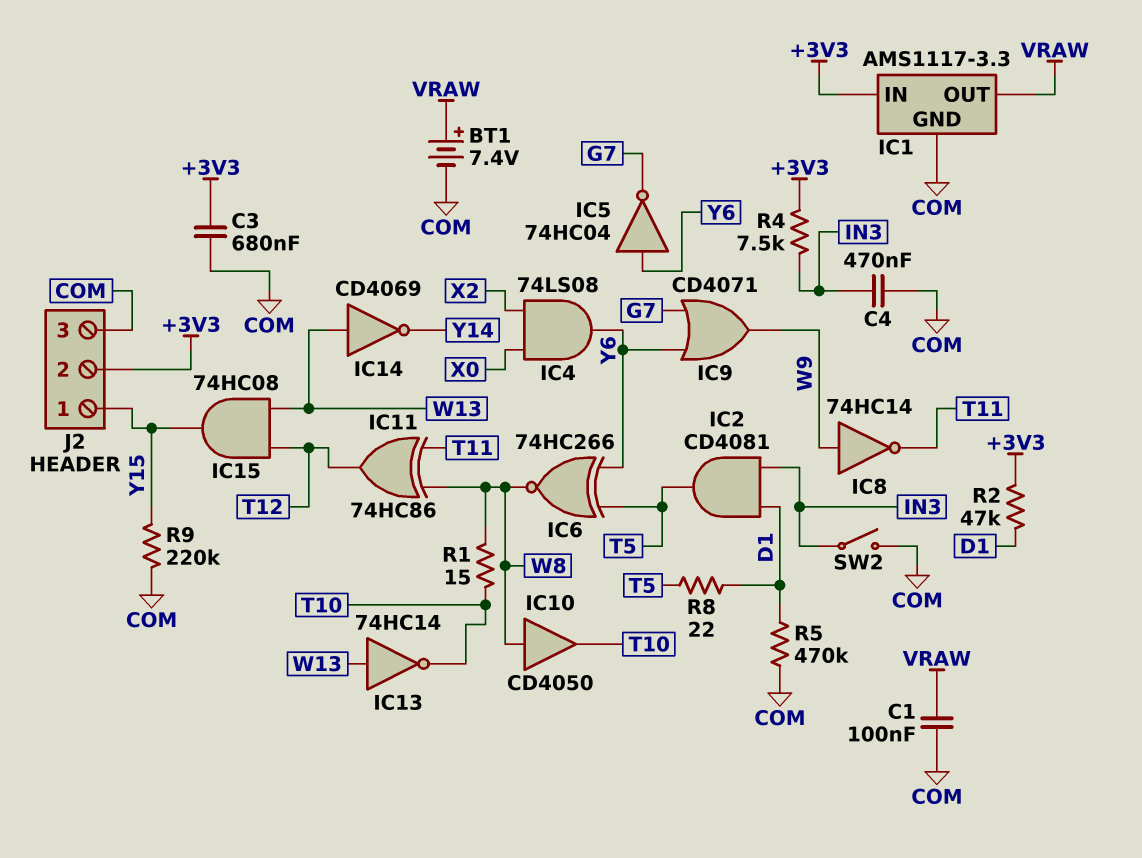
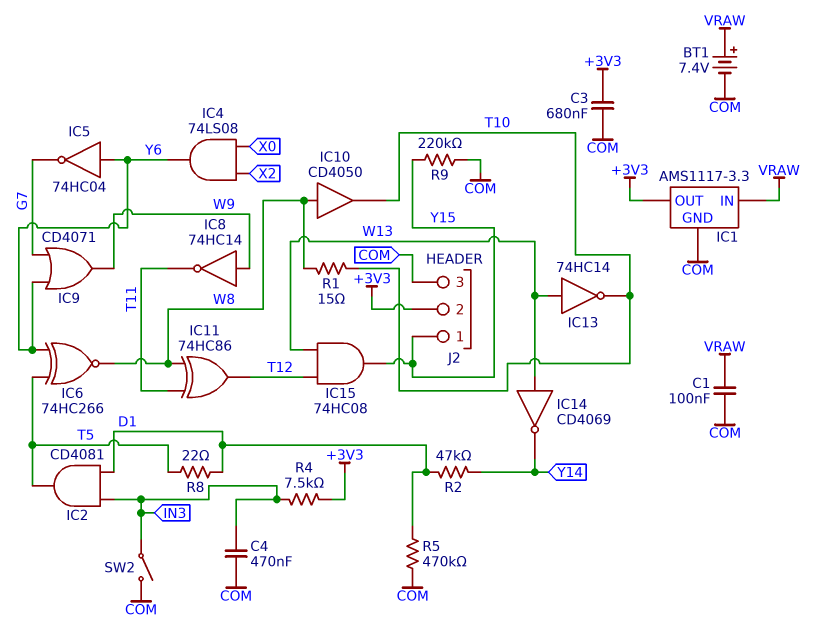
IC1 pin IN: +3V3 -> VRAW
IC1 pin OUT: VRAW -> +3V3
R2: 47k (+3V3, D1) -> 47k (D1, Y14)

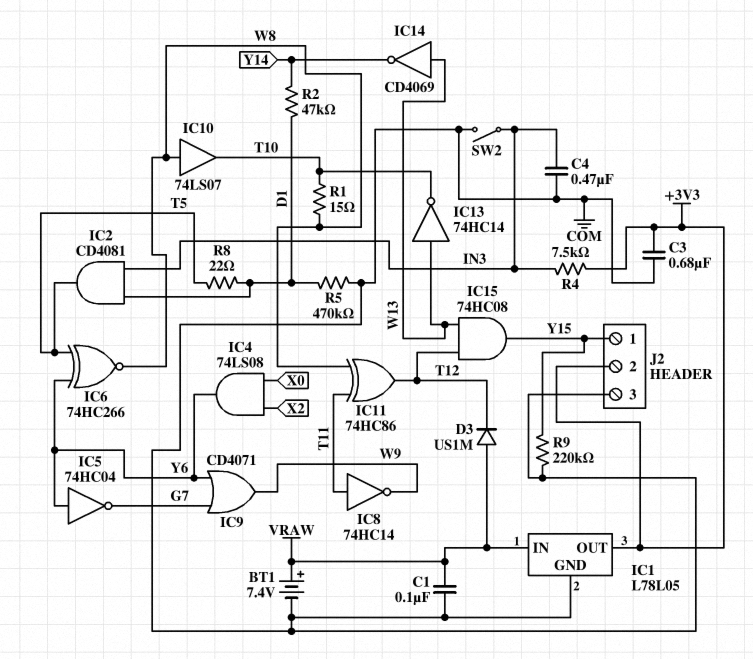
D3: none -> diode US1M (A VRAW, K T12)
IC1: AMS1117-3.3 -> L78L05
IC8: NOT 74HC14 (in W9, out T11) -> NOT 74HC14 (in T11, out W9)
IC10: buffer CD4050 (in W8, out T10) -> buffer 74LS07 (in W8, out T10)

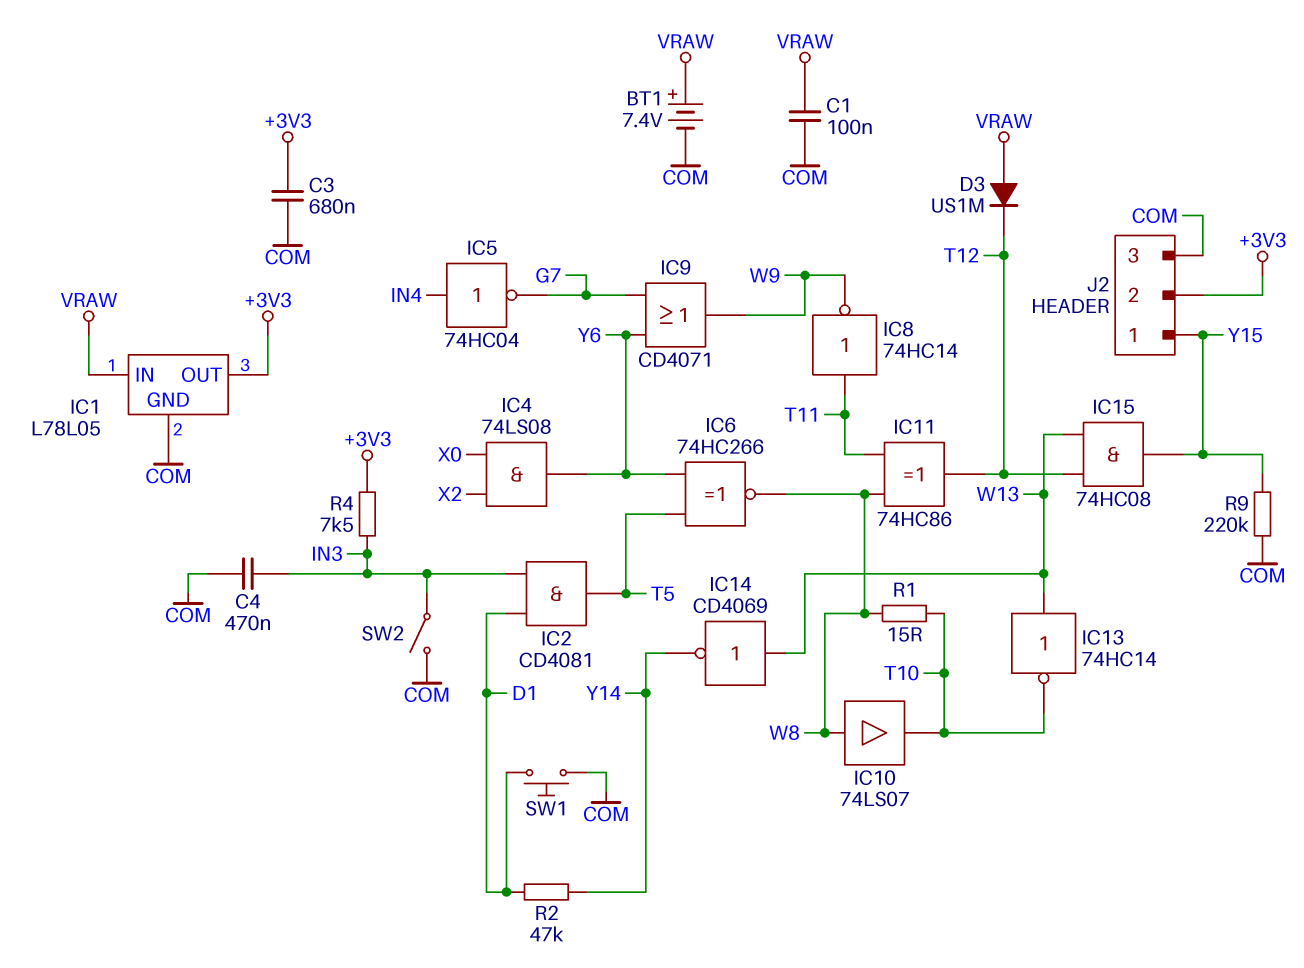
IC5: NOT 74HC04 (in Y6, out G7) -> NOT 74HC04 (in IN4, out G7)
R5: 470k (COM, D1) -> none
R8: 22 (D1, T5) -> none
SW1: none -> button (COM, D1)

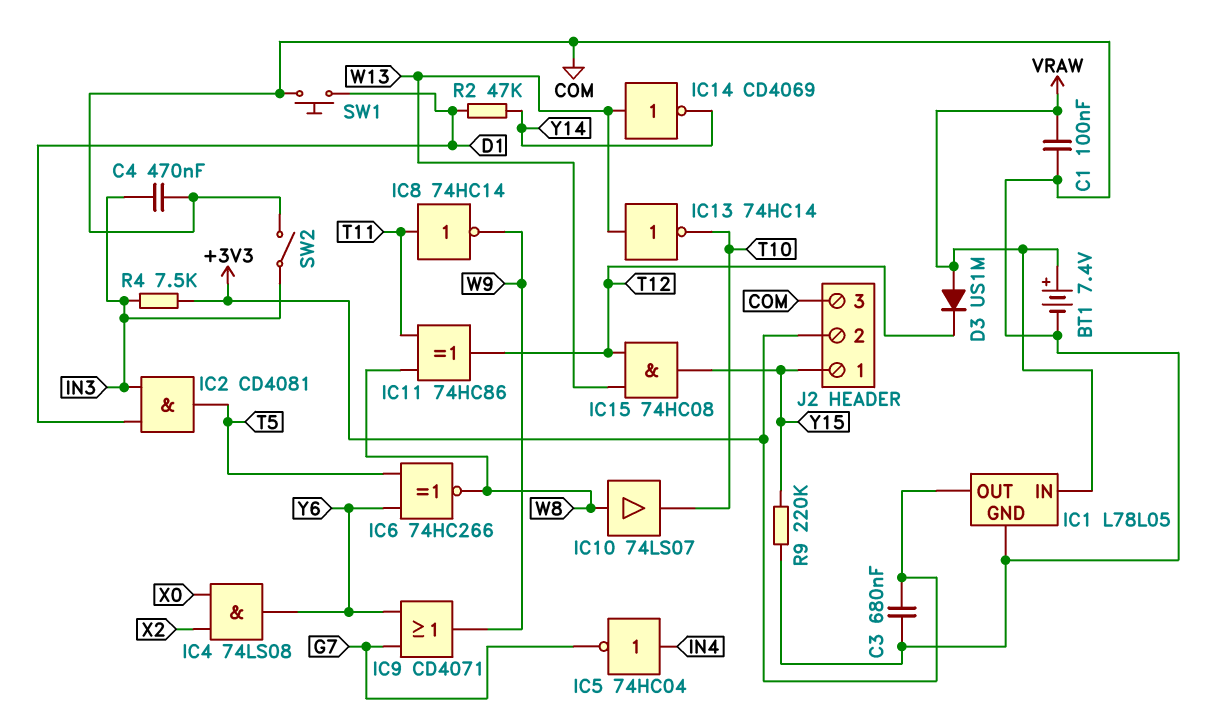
R1: 15 (T10, W8) -> none

